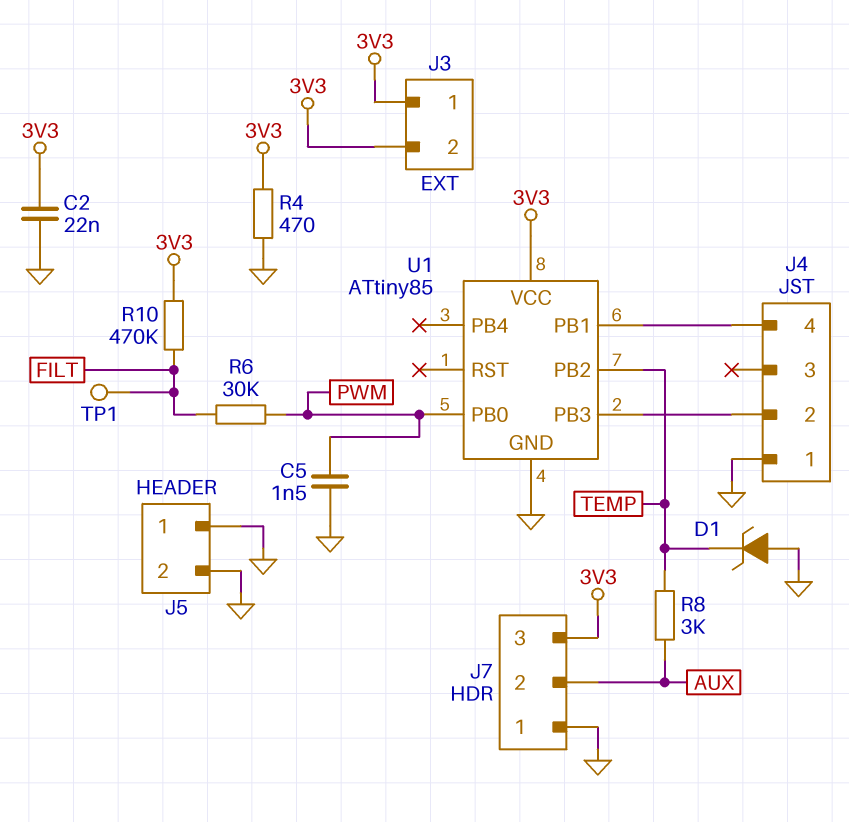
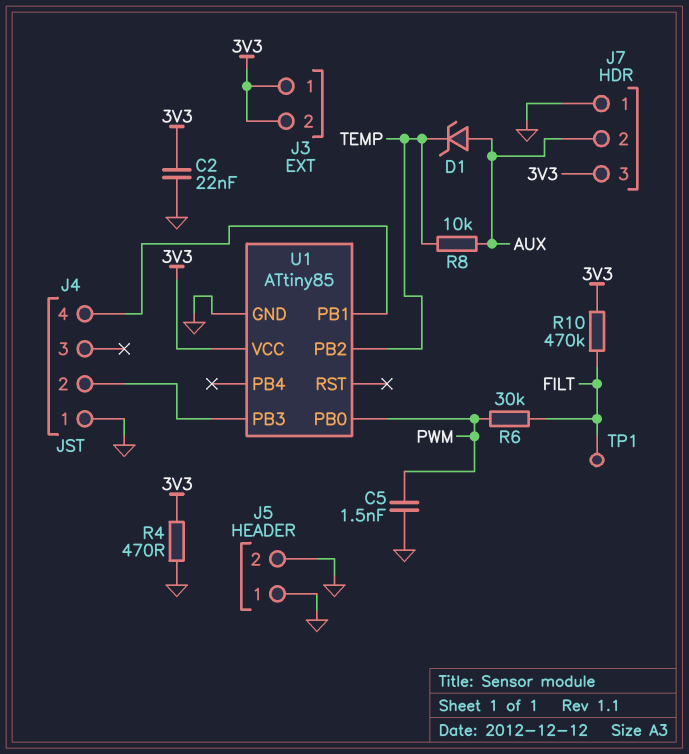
D1: zener (A GND, K TEMP) -> zener (A AUX, K TEMP)
R8: 3k (AUX, TEMP) -> 10k (AUX, TEMP)

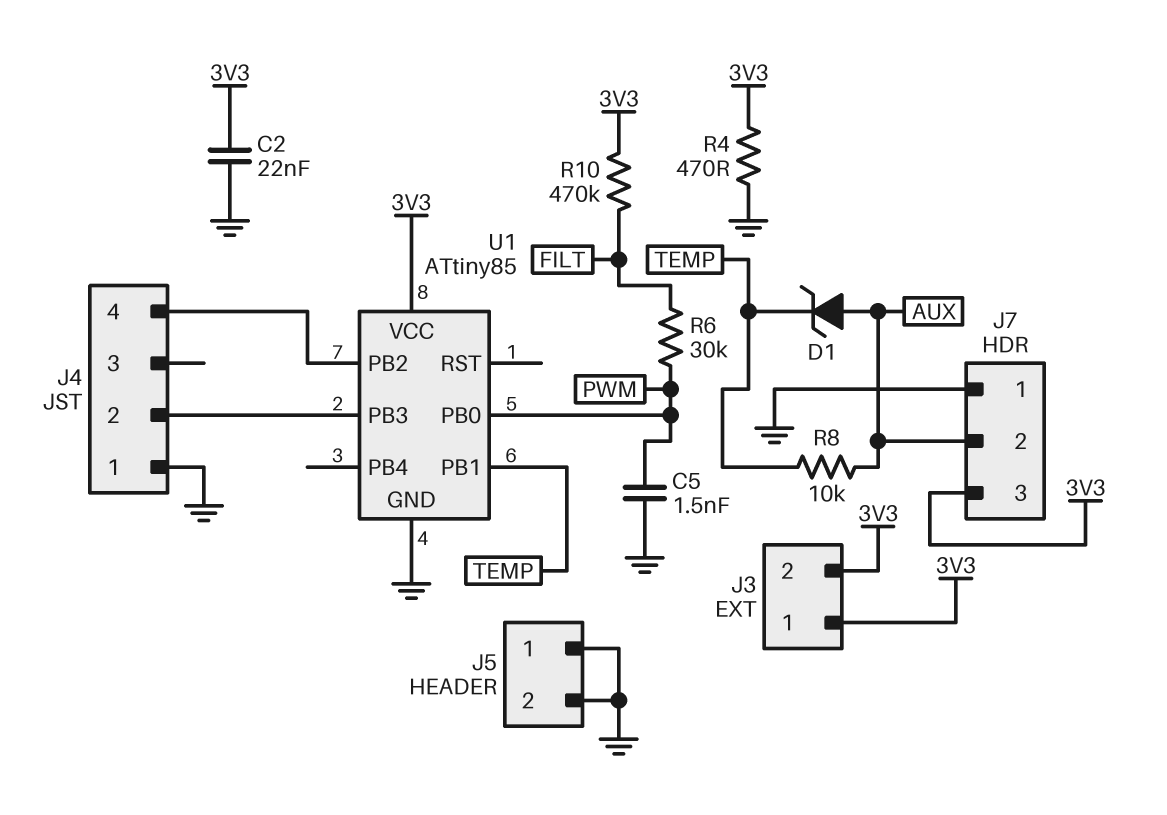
TP1: test point (FILT) -> none
U1 pin PB1: J4/4 -> TEMP
U1 pin PB2: TEMP -> J4/4

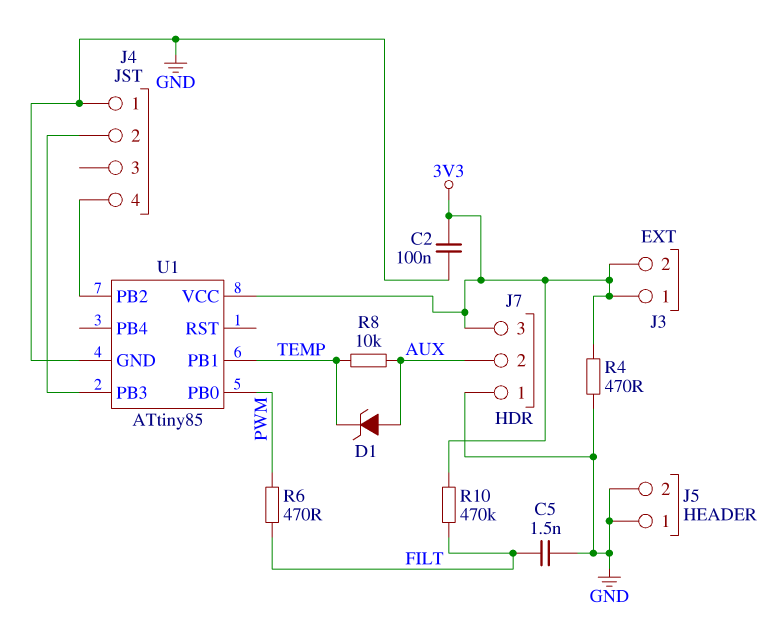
C2: 22nF (3V3, GND) -> 100nF (3V3, GND)
C5: 1.5nF (GND, PWM) -> 1.5nF (FILT, GND)
R6: 30k (FILT, PWM) -> 470 (FILT, PWM)

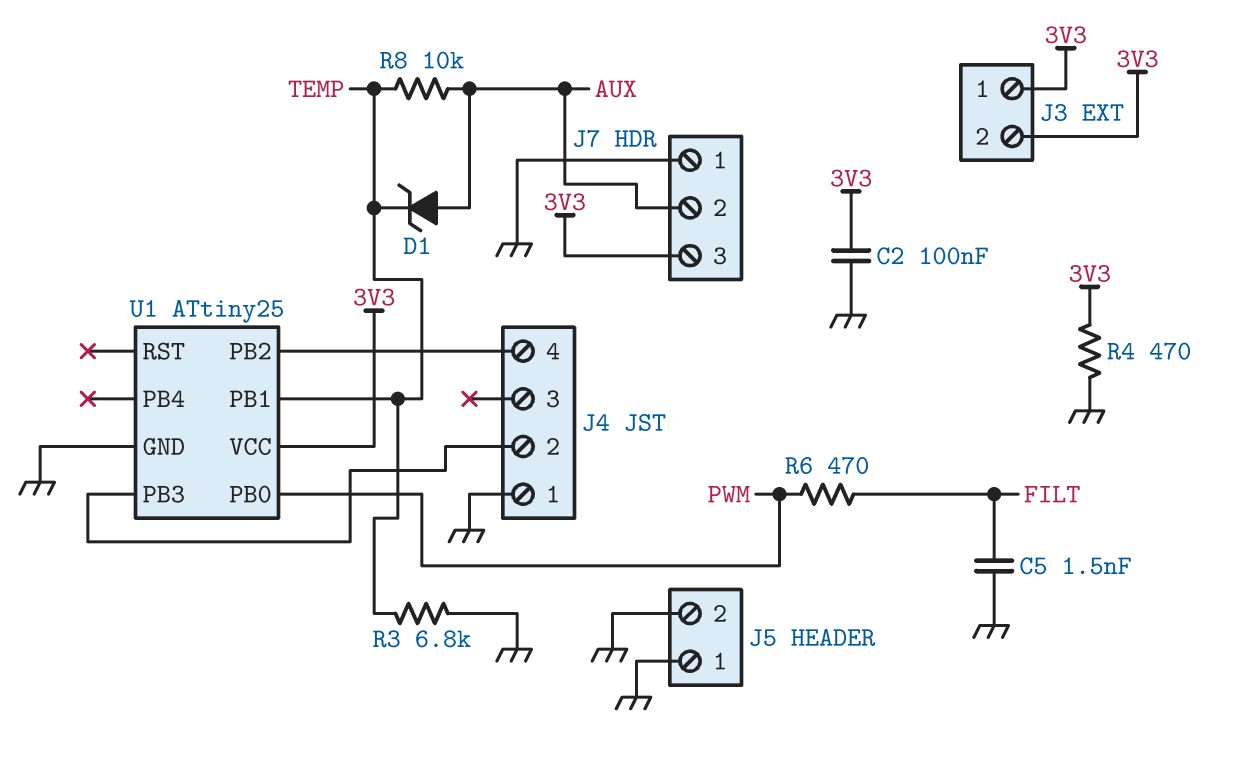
R3: none -> 6.8k (GND, TEMP)
R10: 470k (3V3, FILT) -> none
U1: ATtiny85 -> ATtiny25

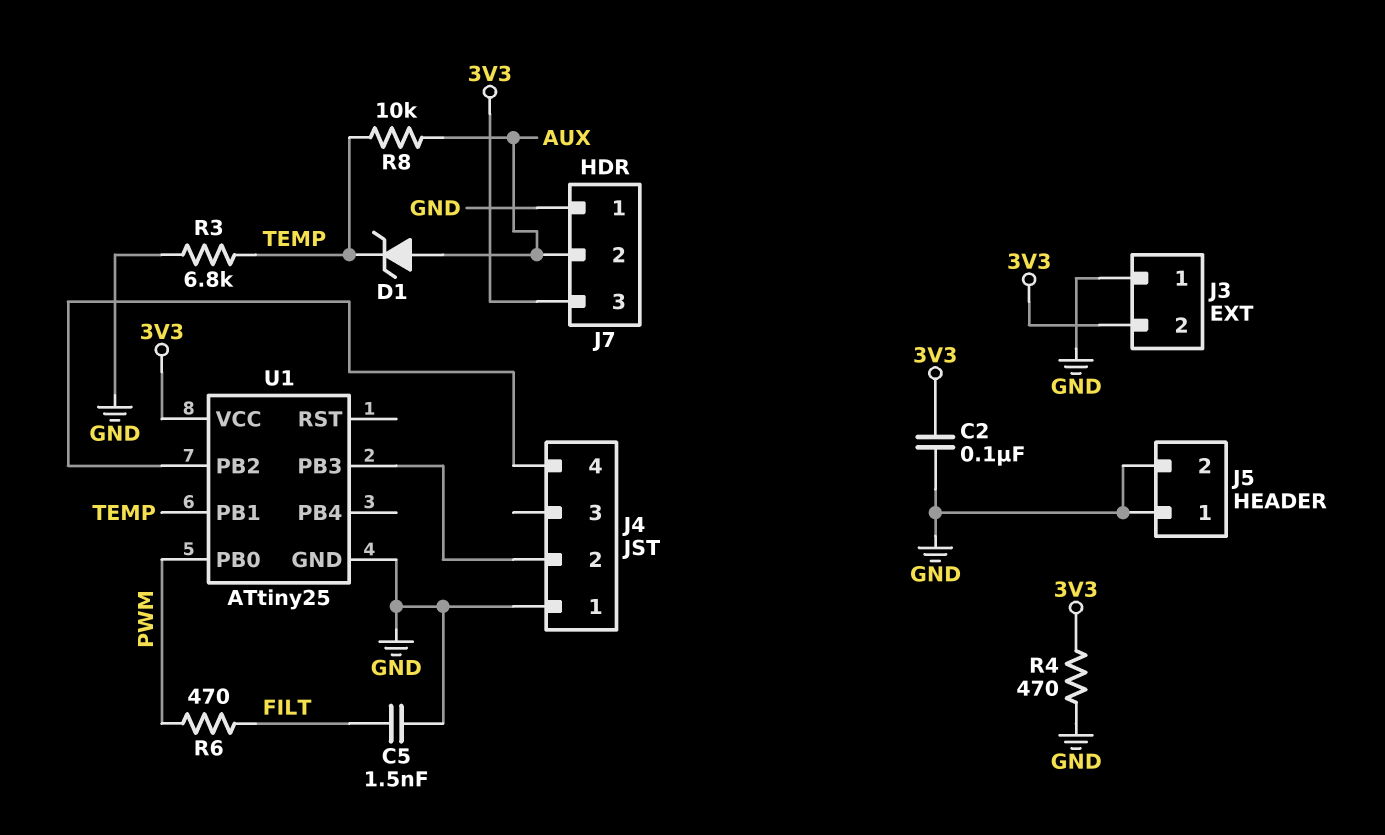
J3 pin 1: 3V3 -> GND

